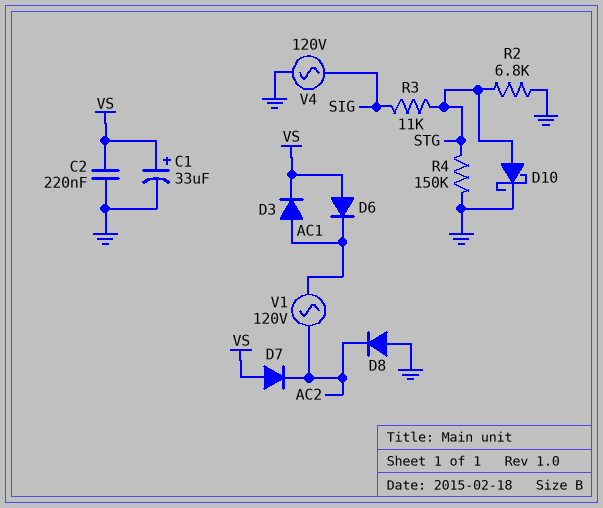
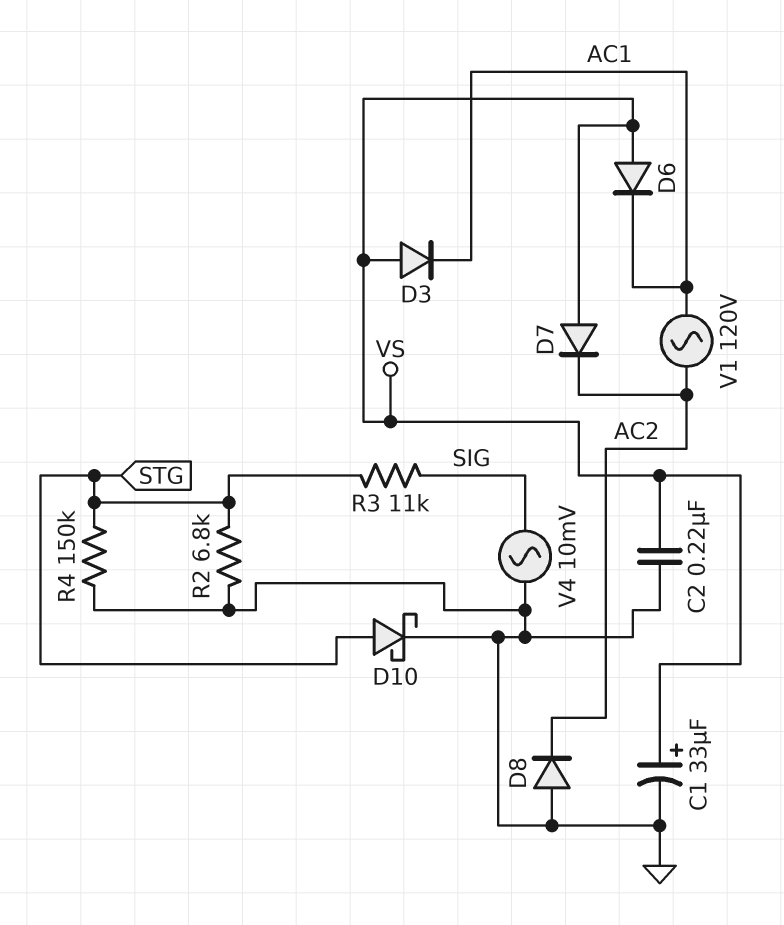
D3: diode (A AC1, K VS) -> diode (A VS, K AC1)
V4: AC 120V (GND, SIG) -> AC 10mV (GND, SIG)

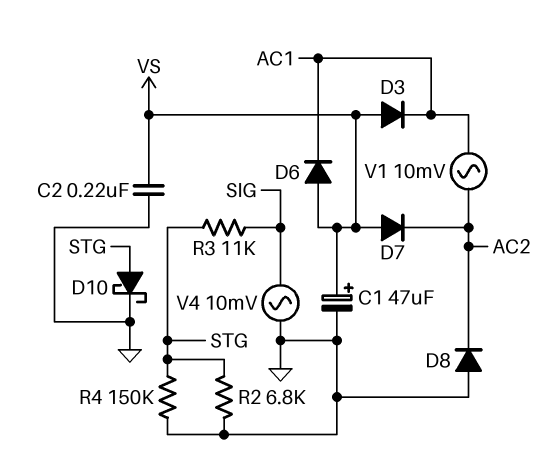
C1: 33uF (plus VS, minus GND) -> 47uF (plus VS, minus GND)
V1: AC 120V (AC1, AC2) -> AC 10mV (AC1, AC2)

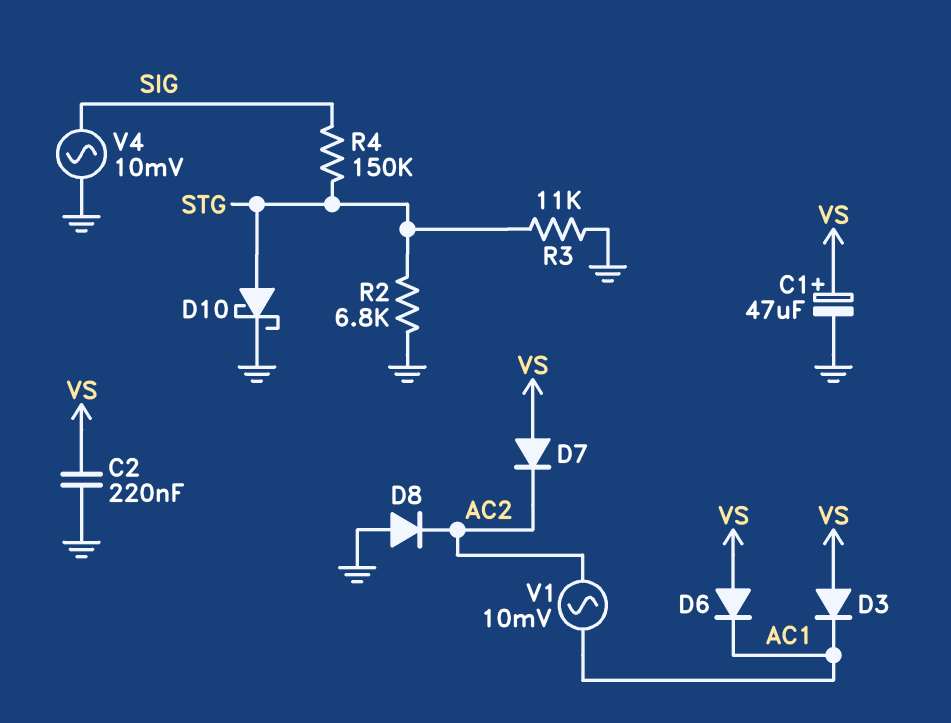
R3: 11k (SIG, STG) -> 11k (GND, STG)
R4: 150k (GND, STG) -> 150k (SIG, STG)

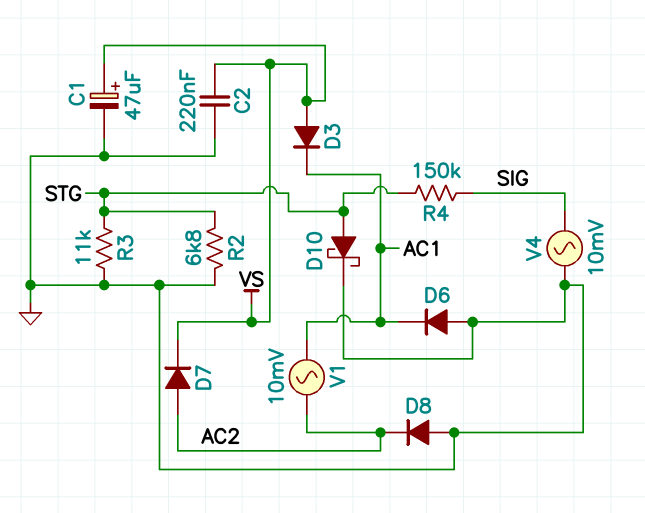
D6: diode (A VS, K AC1) -> diode (A GND, K AC1)
D7: diode (A VS, K AC2) -> diode (A AC2, K VS)

